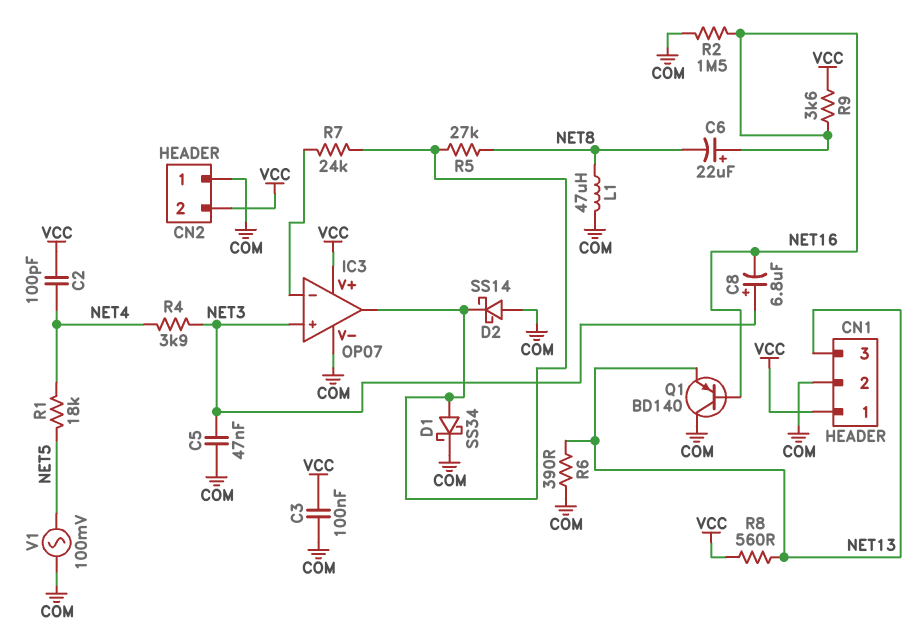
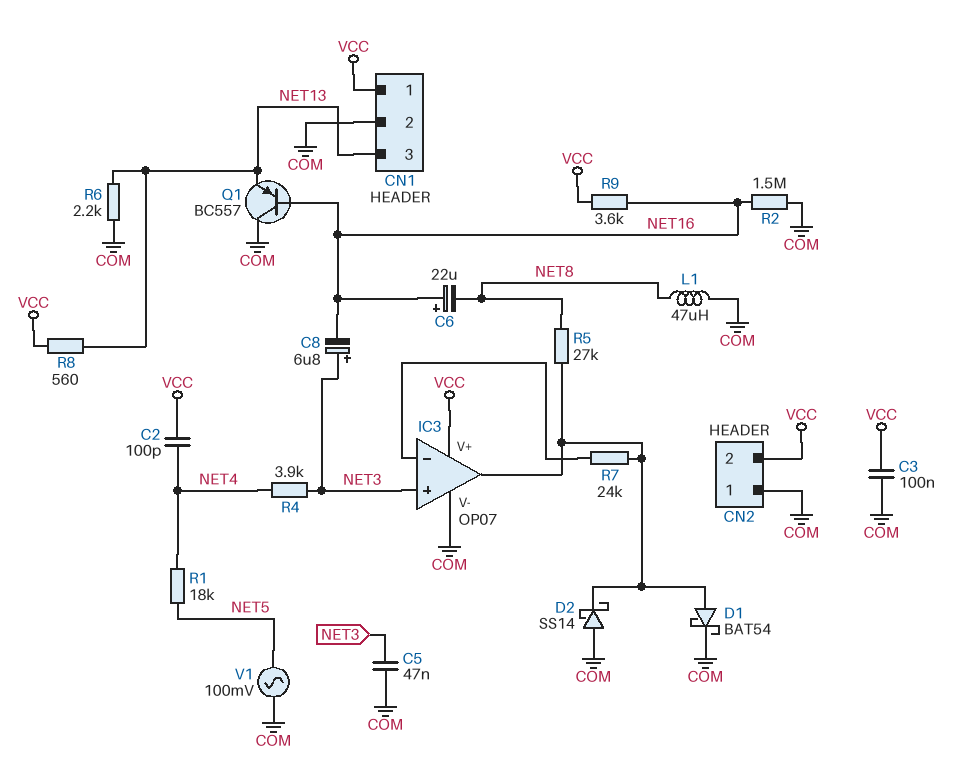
D1: schottky SS34 (A IC3/out, K COM) -> schottky BAT54 (A IC3/out, K COM)
Q1: PNP BD140 (B NET16, C COM, E NET13) -> PNP BC557 (B NET16, C COM, E NET13)
R6: 390 (COM, NET13) -> 2.2k (COM, NET13)

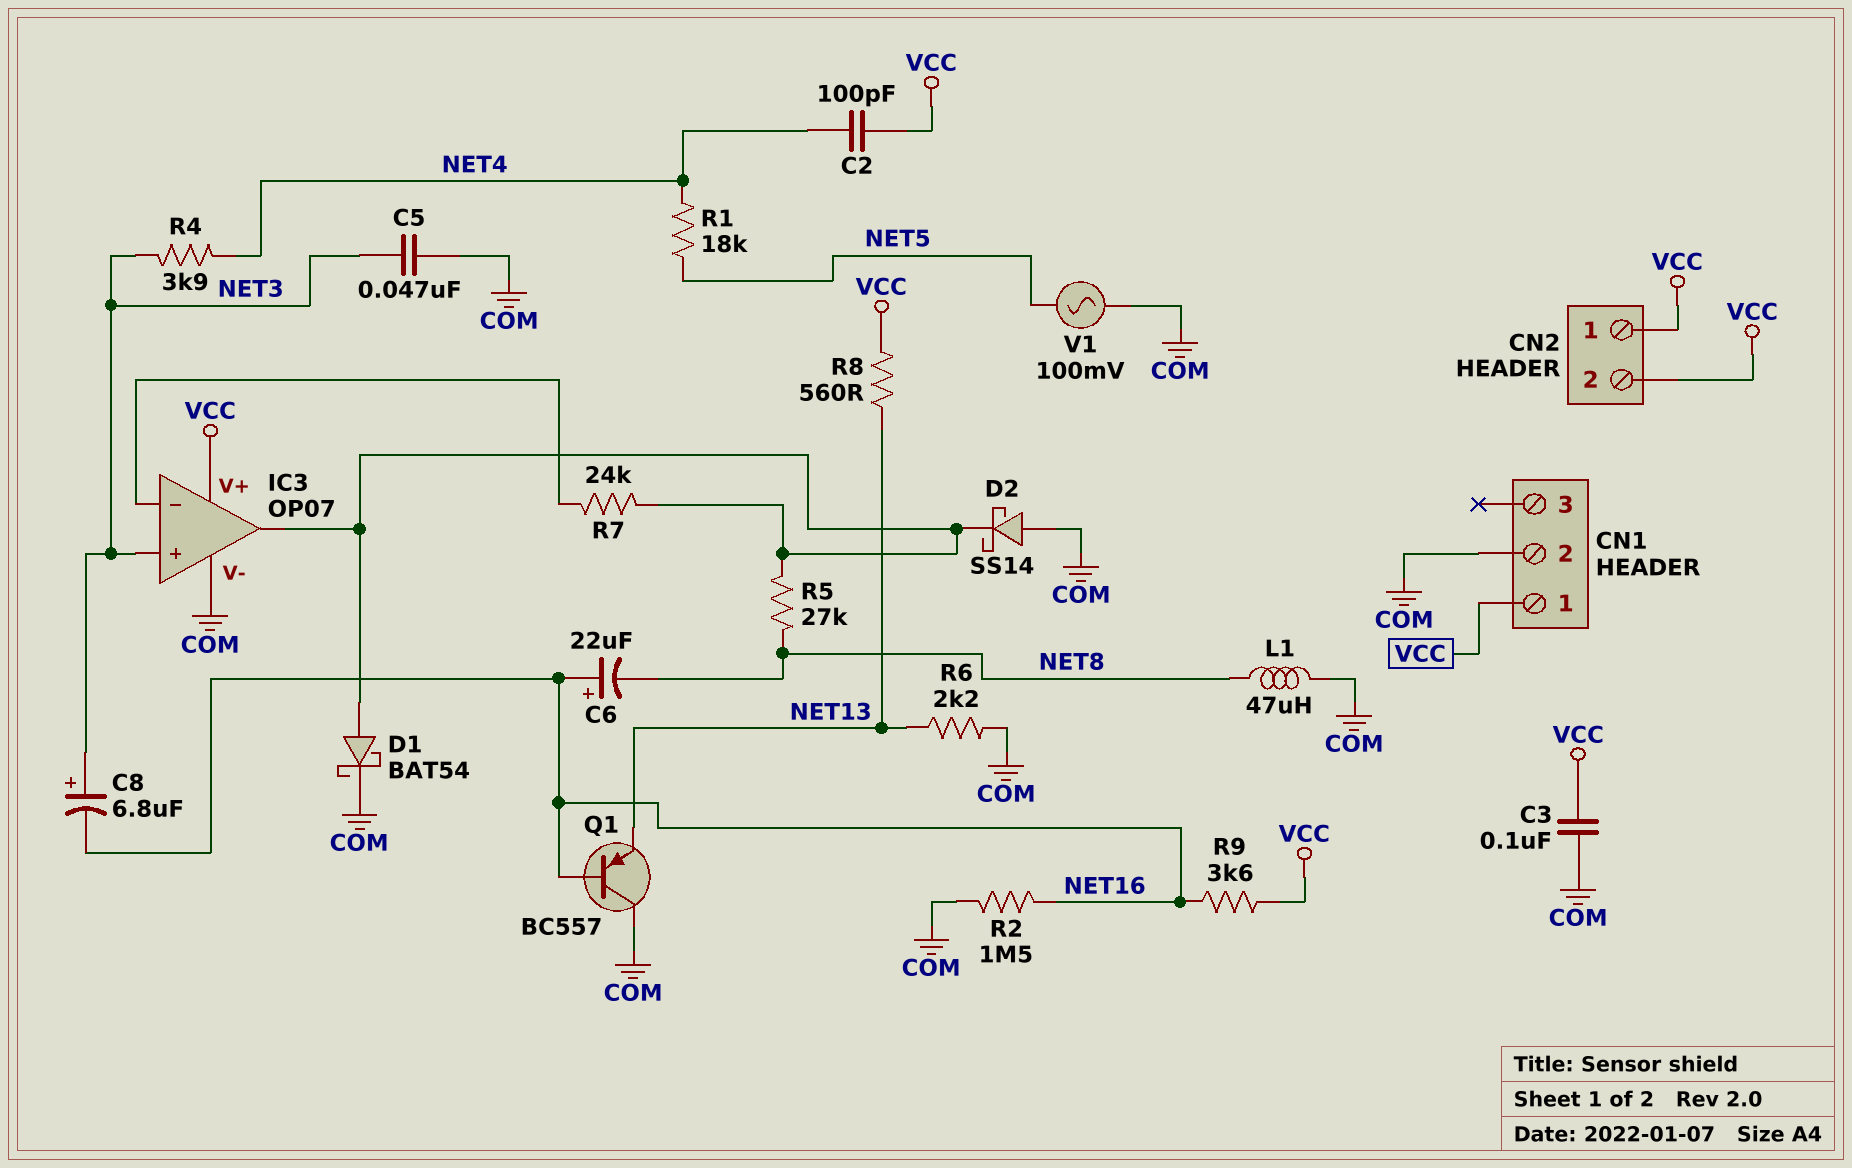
CN1 pin 3: NET13 -> none
CN2 pin 1: COM -> VCC

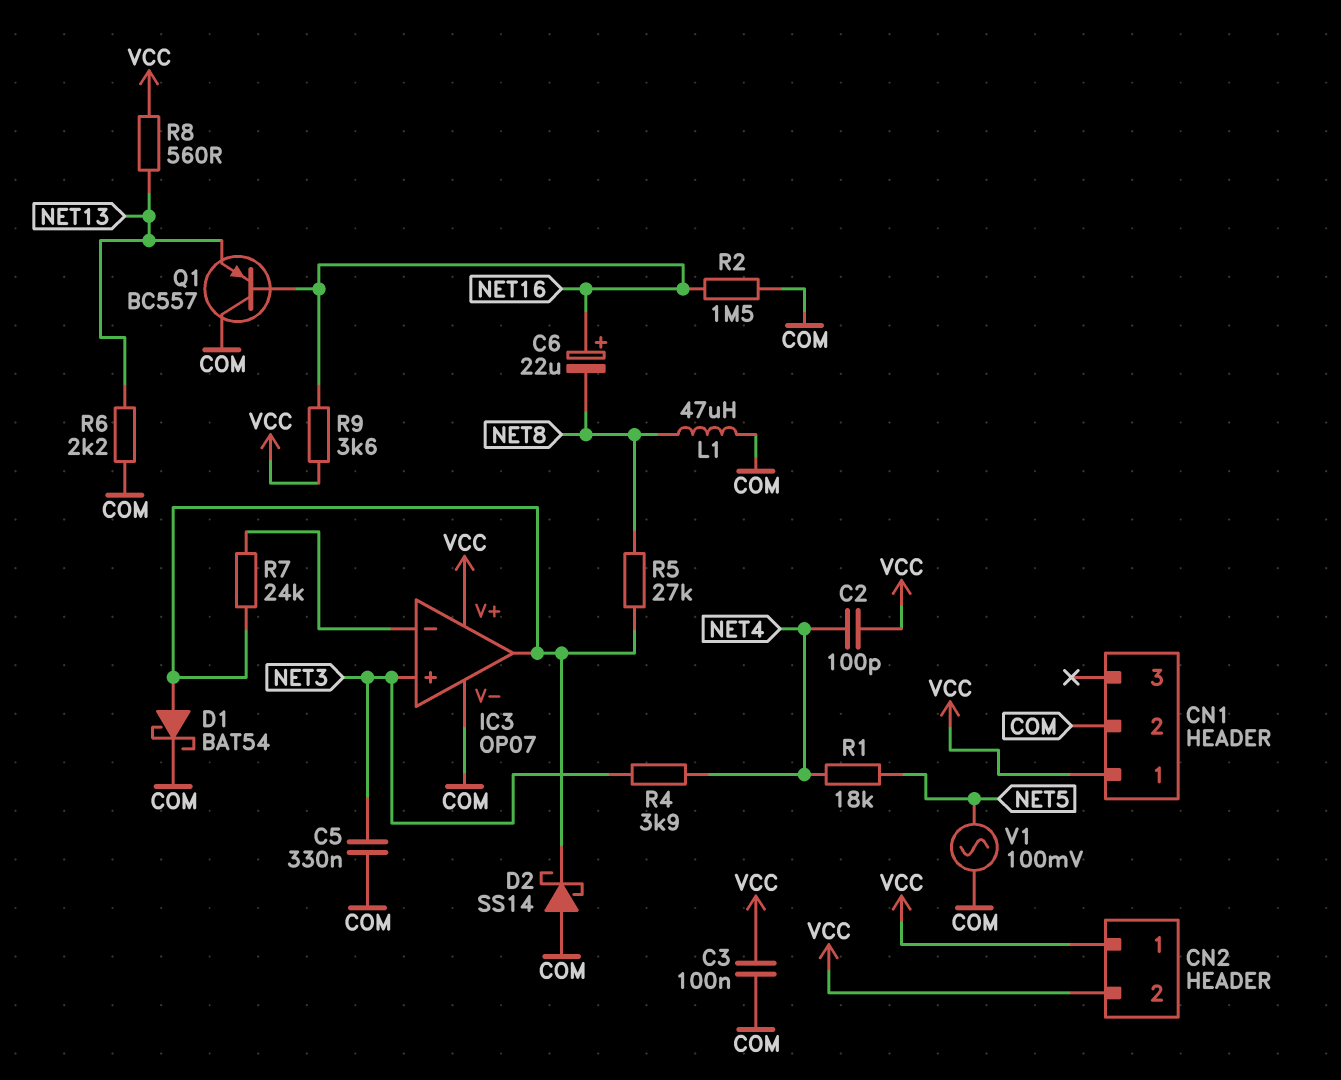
C5: 47nF (COM, NET3) -> 330nF (COM, NET3)
C8: 6.8uF (plus NET3, minus NET16) -> none

